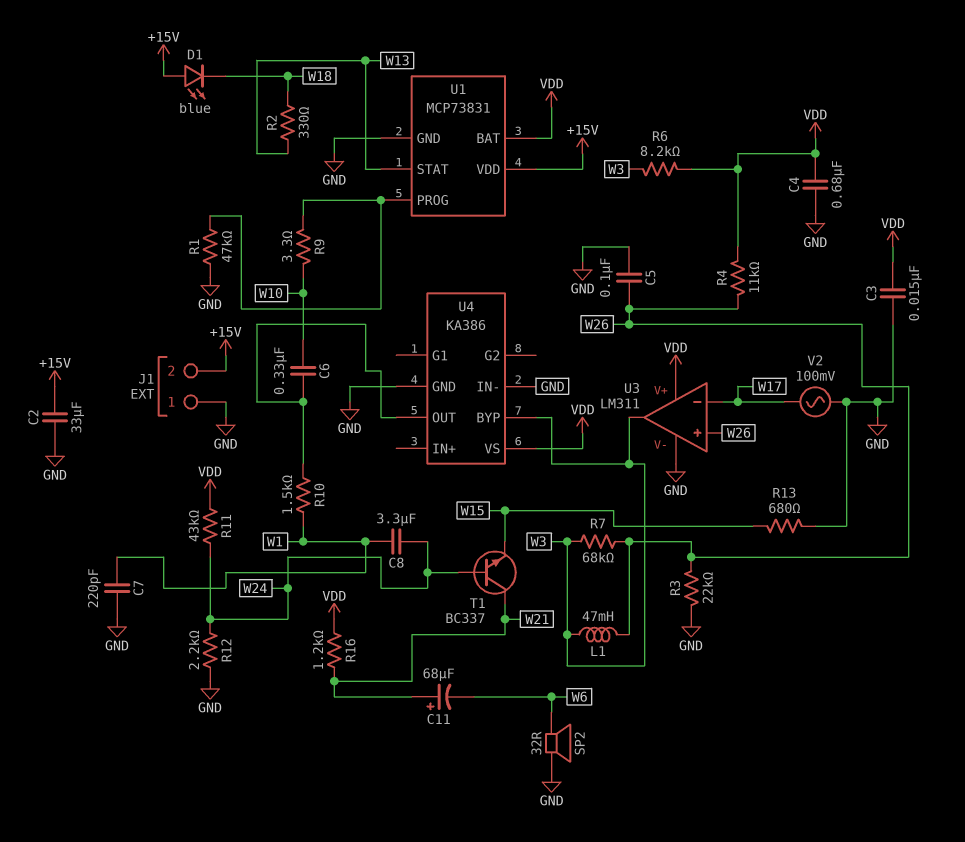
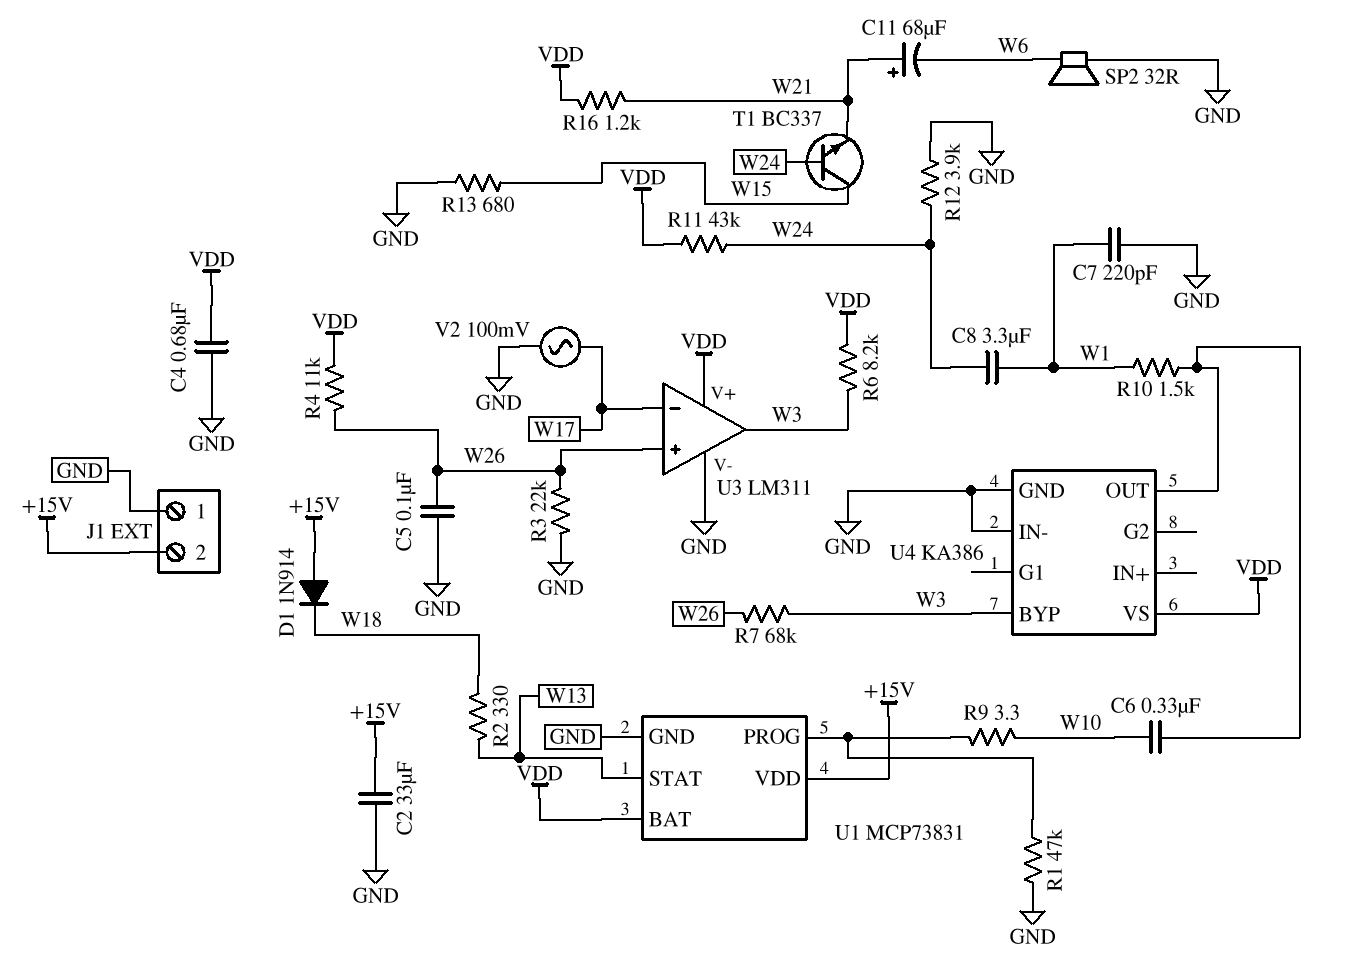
C3: 15nF (GND, VDD) -> none
D1: LED blue (A +15V, K W18) -> diode 1N914 (A +15V, K W18)
L1: 47mH (W3, W26) -> none
R12: 2.2k (GND, W24) -> 3.9k (GND, W24)
T1: NPN BC337 (B W24, C W21, E W15) -> NPN BC337 (B W24, C W15, E W21)

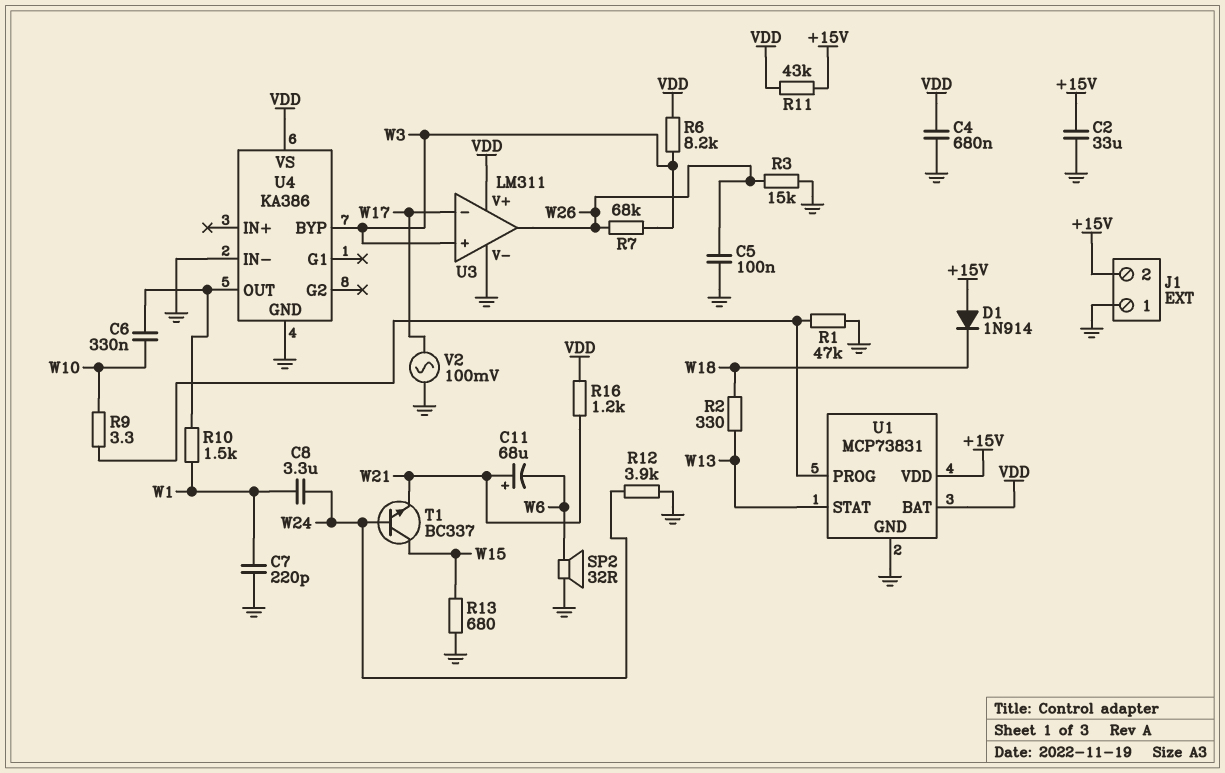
R3: 22k (GND, W26) -> 15k (GND, W26)
R4: 11k (VDD, W26) -> none
R11: 43k (VDD, W24) -> 43k (+15V, VDD)
U3 pin in+: W26 -> W3
U3 pin out: W3 -> W26

